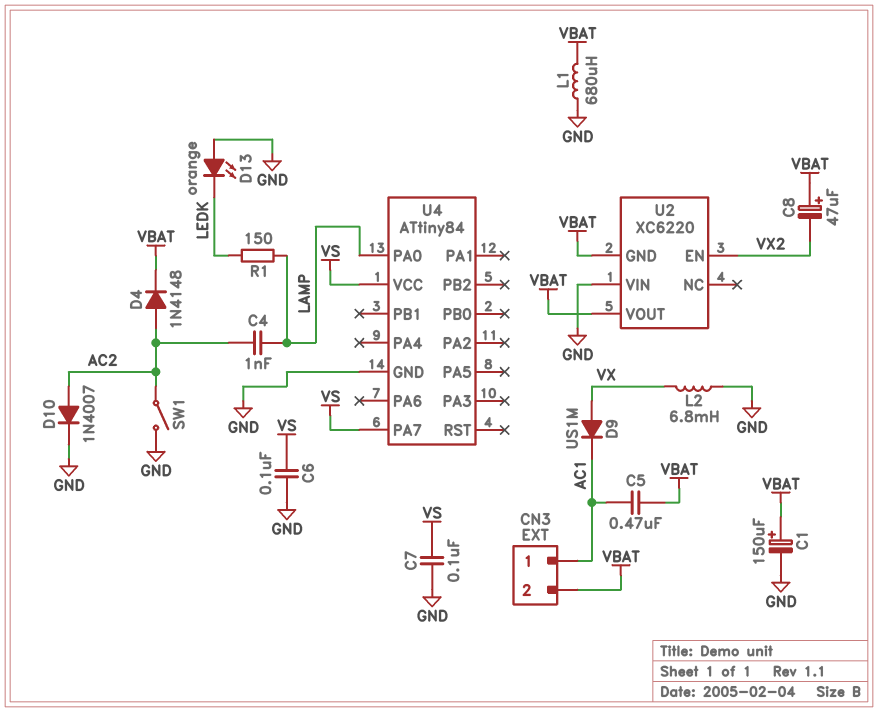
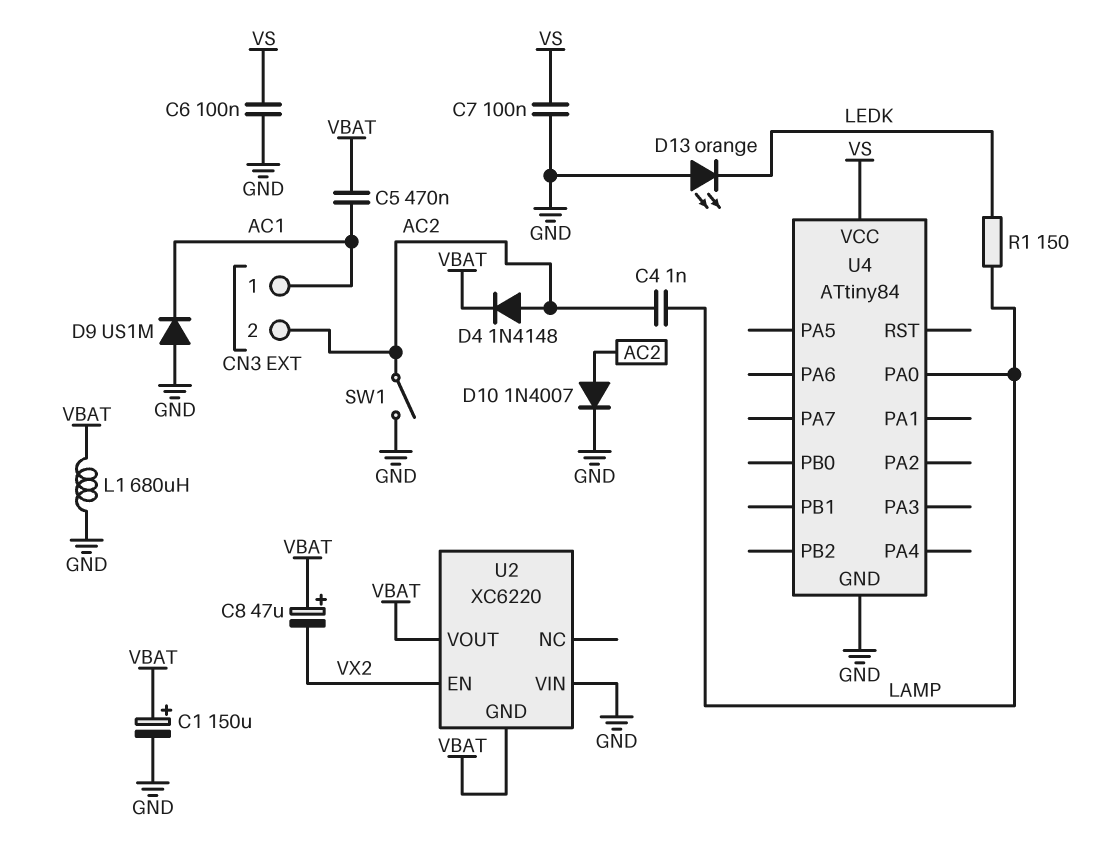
CN3 pin 2: VBAT -> AC2
D9: diode US1M (A VX, K AC1) -> diode US1M (A GND, K AC1)
L2: 6.8mH (GND, VX) -> none
U4 pin PA7: VS -> none

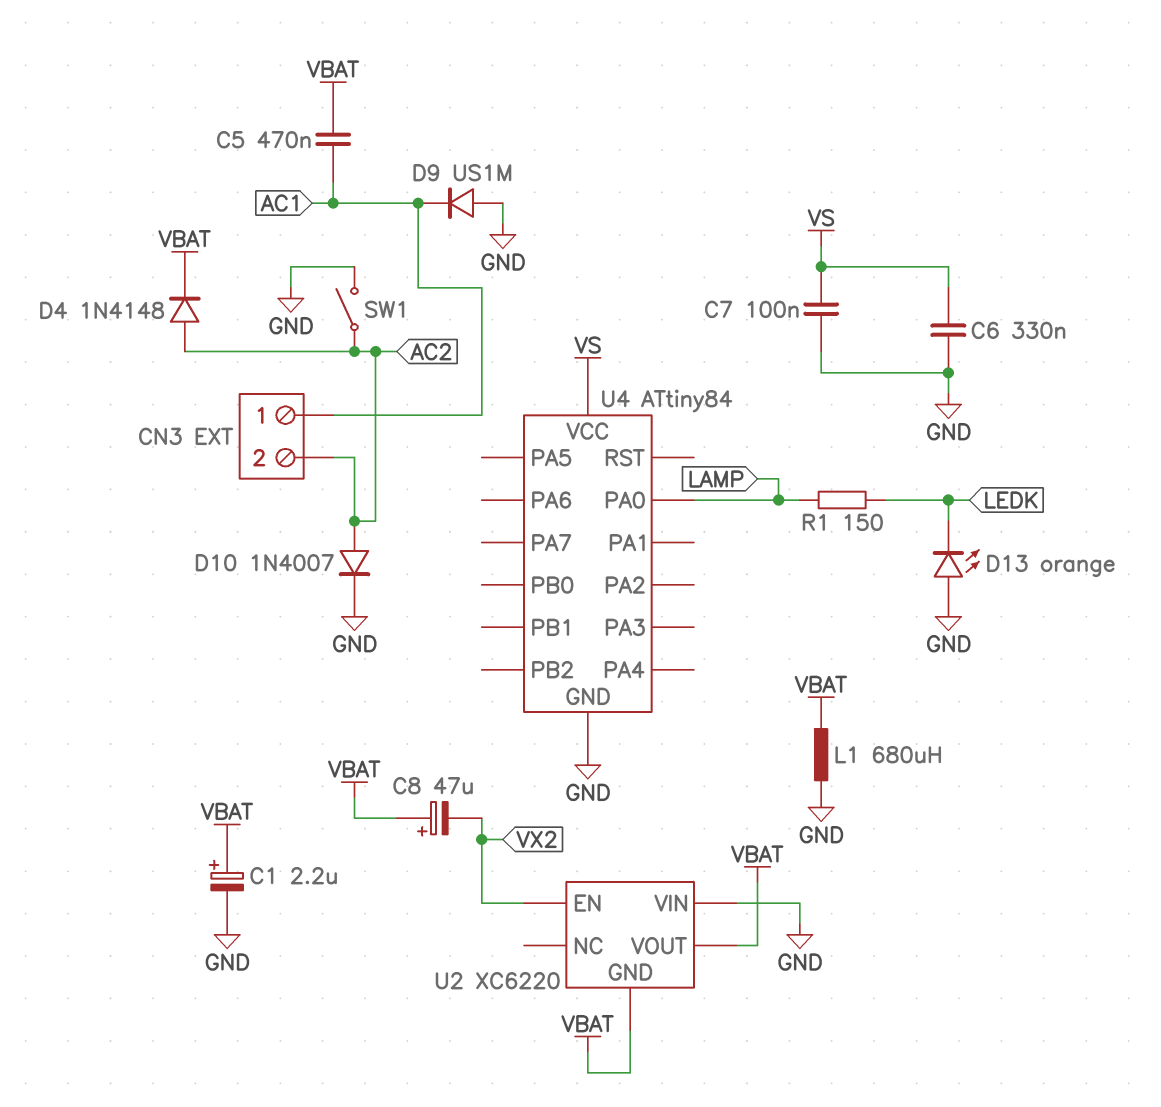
C1: 150uF (plus VBAT, minus GND) -> 2.2uF (plus VBAT, minus GND)
C4: 1nF (AC2, LAMP) -> none
C6: 100nF (GND, VS) -> 330nF (GND, VS)

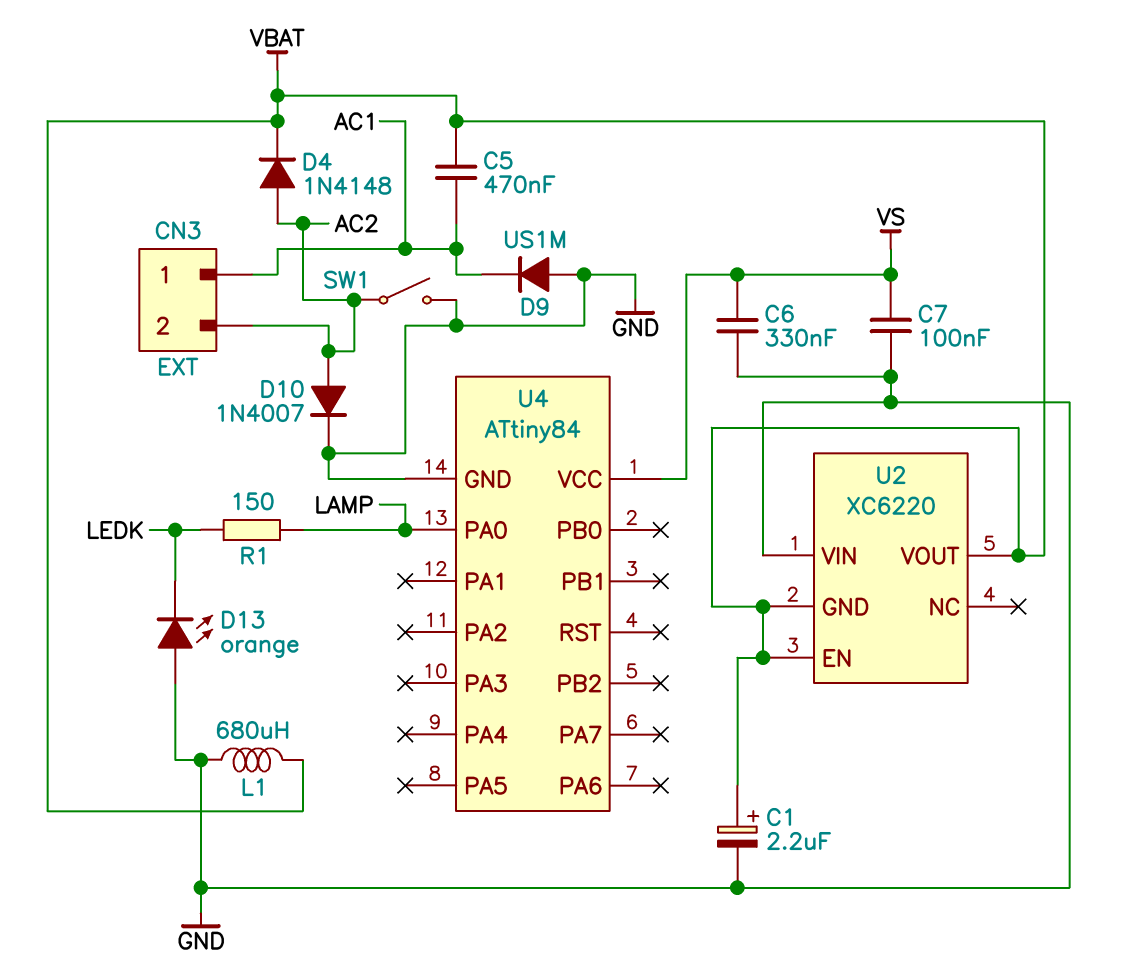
C8: 47uF (plus VBAT, minus VX2) -> none
U2 pin EN: VX2 -> VBAT

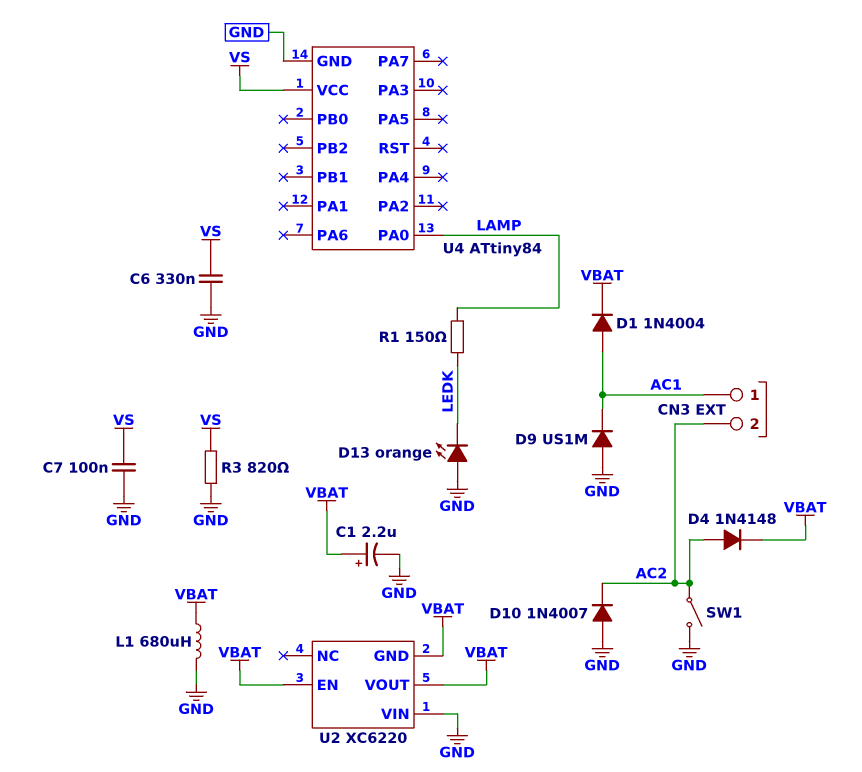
C5: 470nF (AC1, VBAT) -> none
D1: none -> diode 1N4004 (A AC1, K VBAT)
D10: diode 1N4007 (A AC2, K GND) -> diode 1N4007 (A GND, K AC2)
R3: none -> 820 (GND, VS)

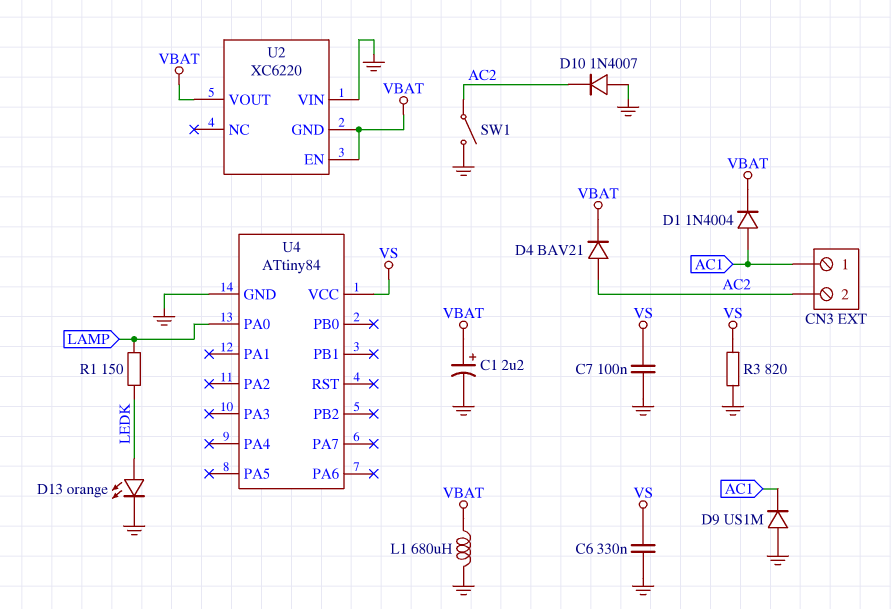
D4: diode 1N4148 (A AC2, K VBAT) -> diode BAV21 (A AC2, K VBAT)
D13: LED orange (A GND, K LEDK) -> LED orange (A LEDK, K GND)

